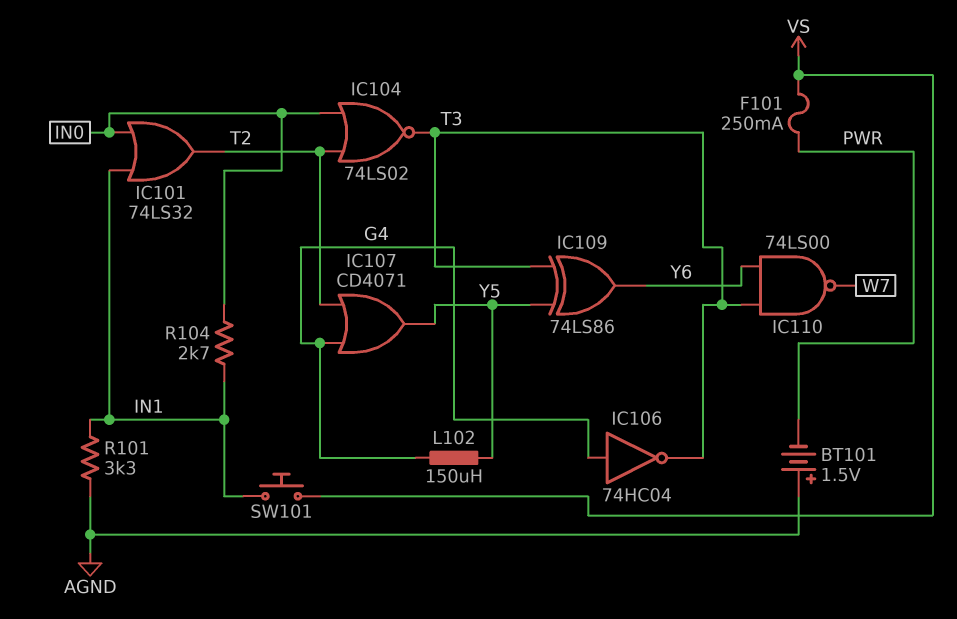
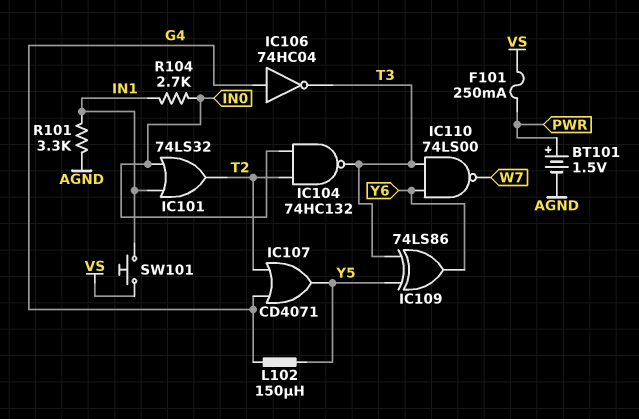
BT101: 1.5V (plus AGND, minus PWR) -> 1.5V (plus PWR, minus AGND)
IC104: NOR 74LS02 (in IN0, in T2, out T3) -> NAND 74HC132 (in IN0, in T2, out T3)

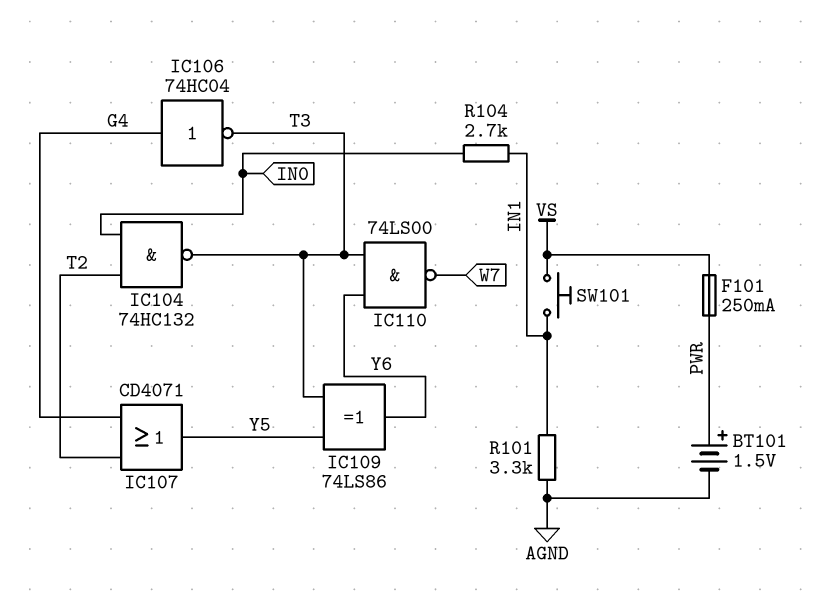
IC101: OR 74LS32 (in IN0, in IN1, out T2) -> none
L102: 150uH (G4, Y5) -> none

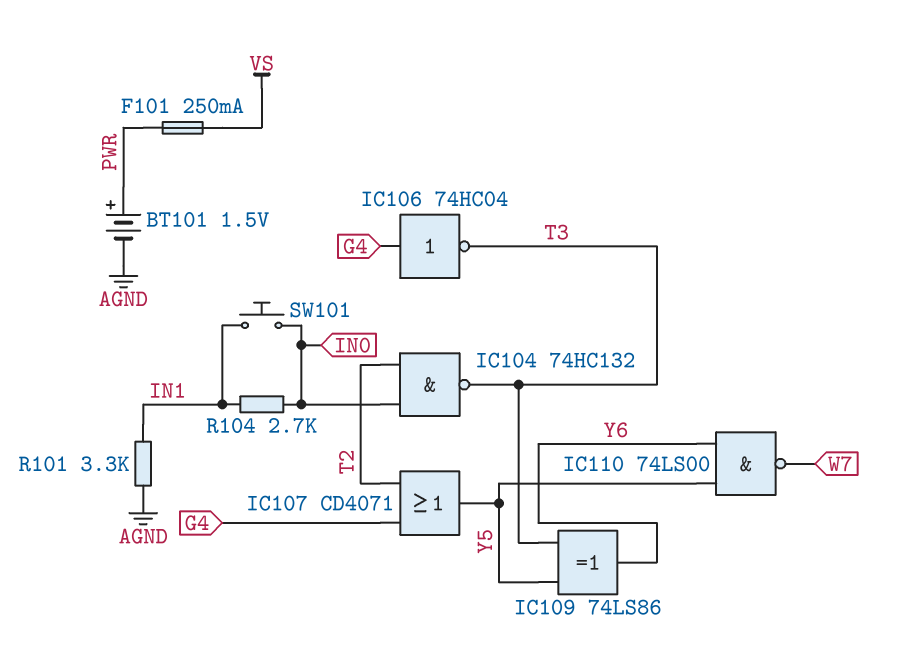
IC110: NAND 74LS00 (in T3, in Y6, out W7) -> NAND 74LS00 (in Y5, in Y6, out W7)
SW101: button (IN1, VS) -> button (IN0, IN1)

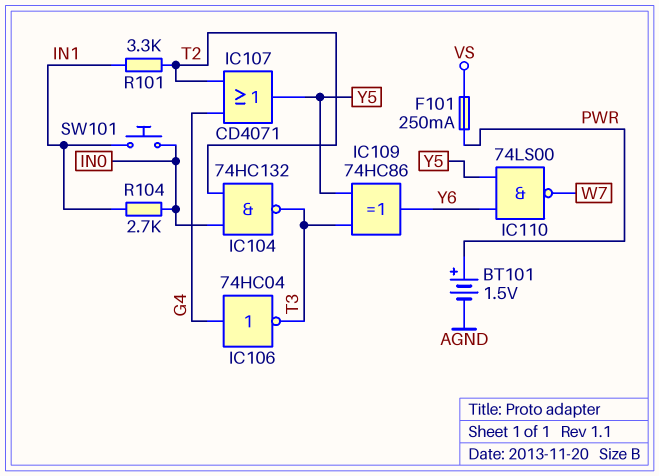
IC109: XOR 74LS86 (in T3, in Y5, out Y6) -> XOR 74HC86 (in T3, in Y5, out Y6)
R101: 3.3k (AGND, IN1) -> 3.3k (IN1, T2)

